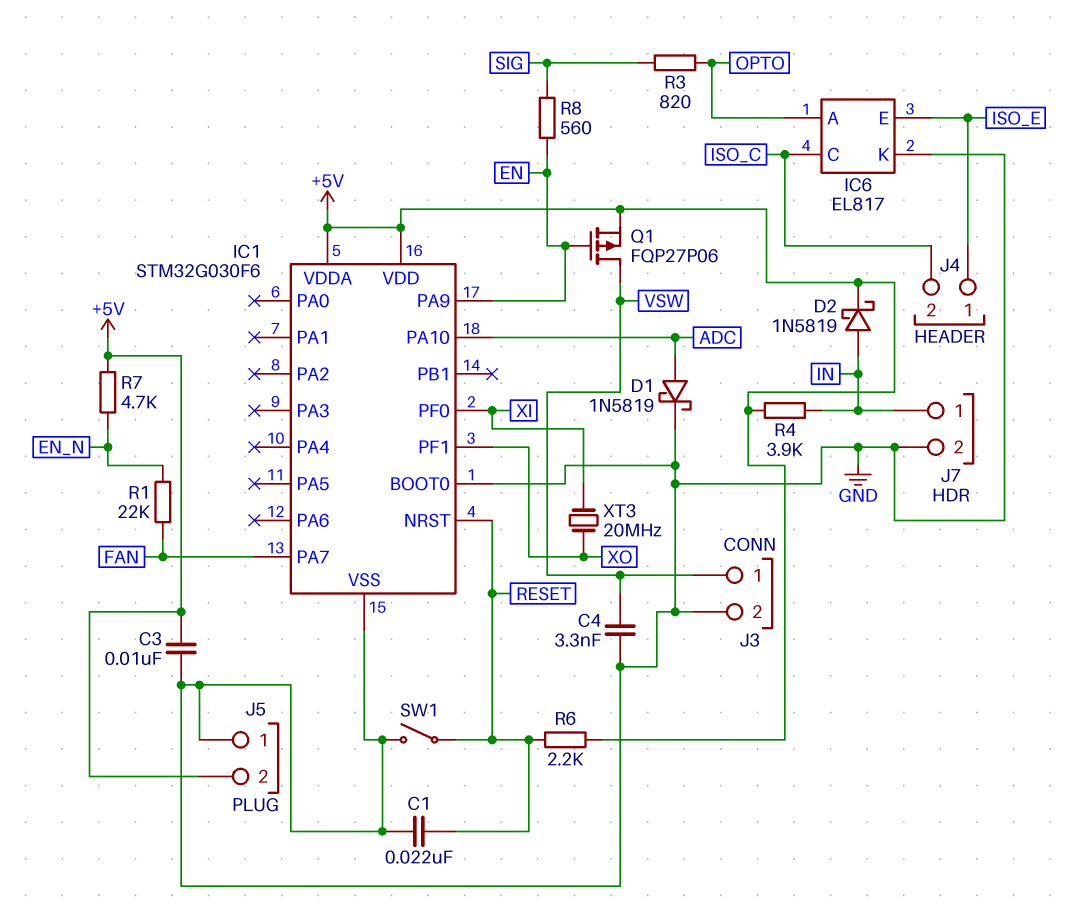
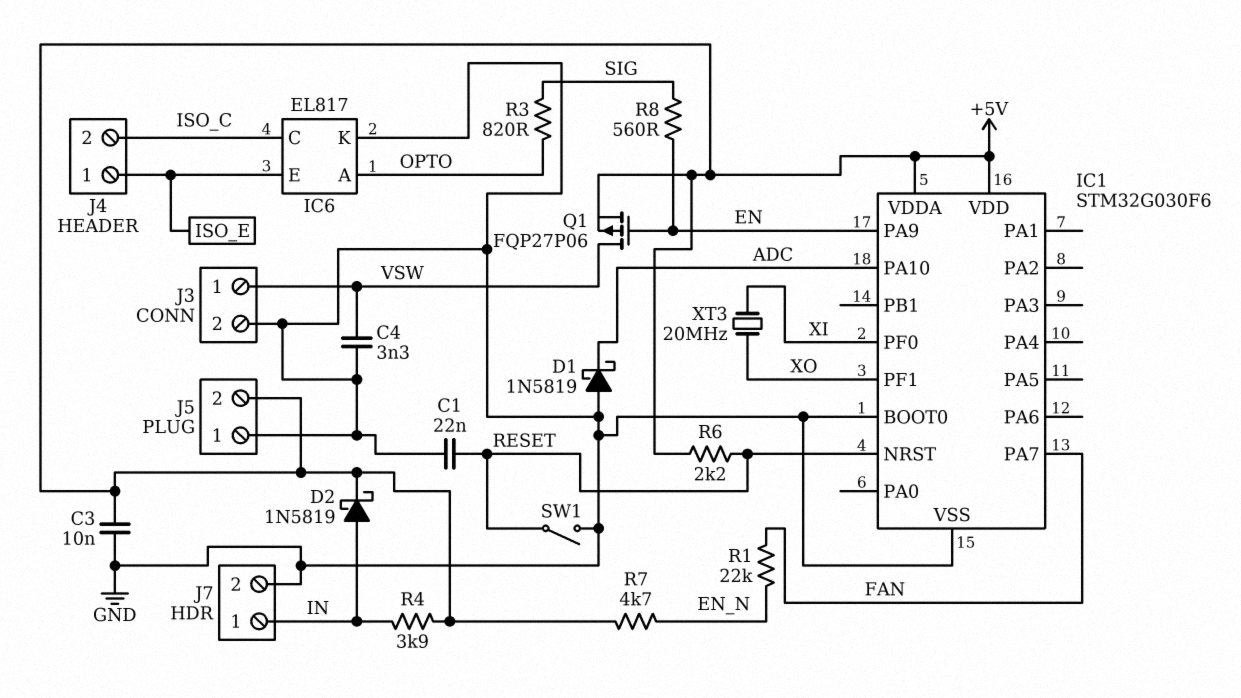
D1: schottky 1N5819 (A ADC, K GND) -> schottky 1N5819 (A GND, K ADC)

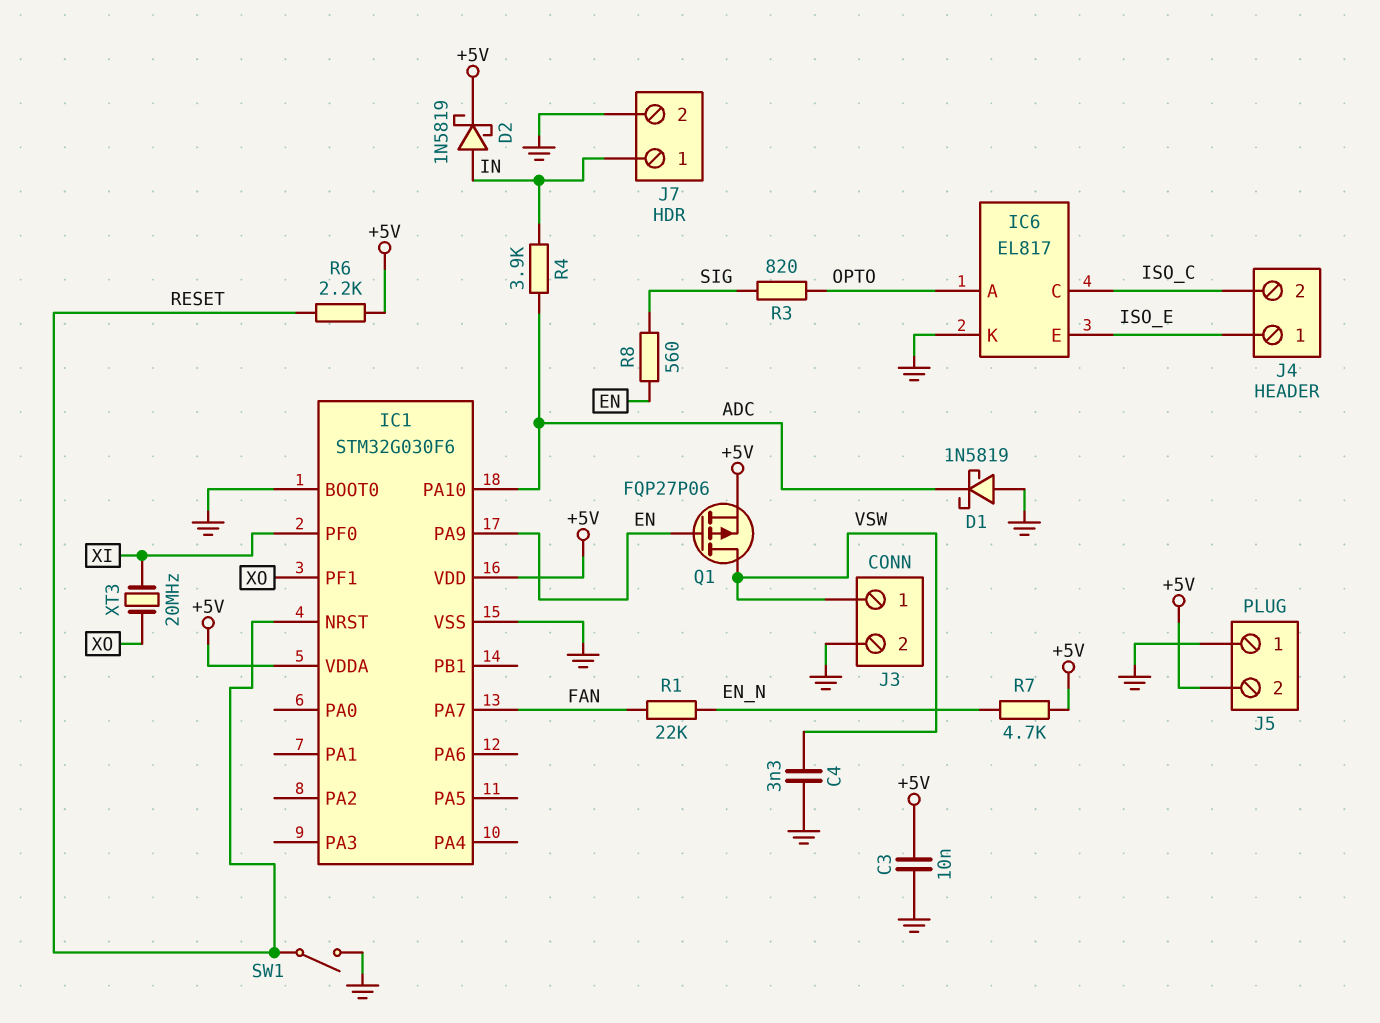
C1: 22nF (GND, RESET) -> none
R4: 3.9k (+5V, IN) -> 3.9k (ADC, IN)

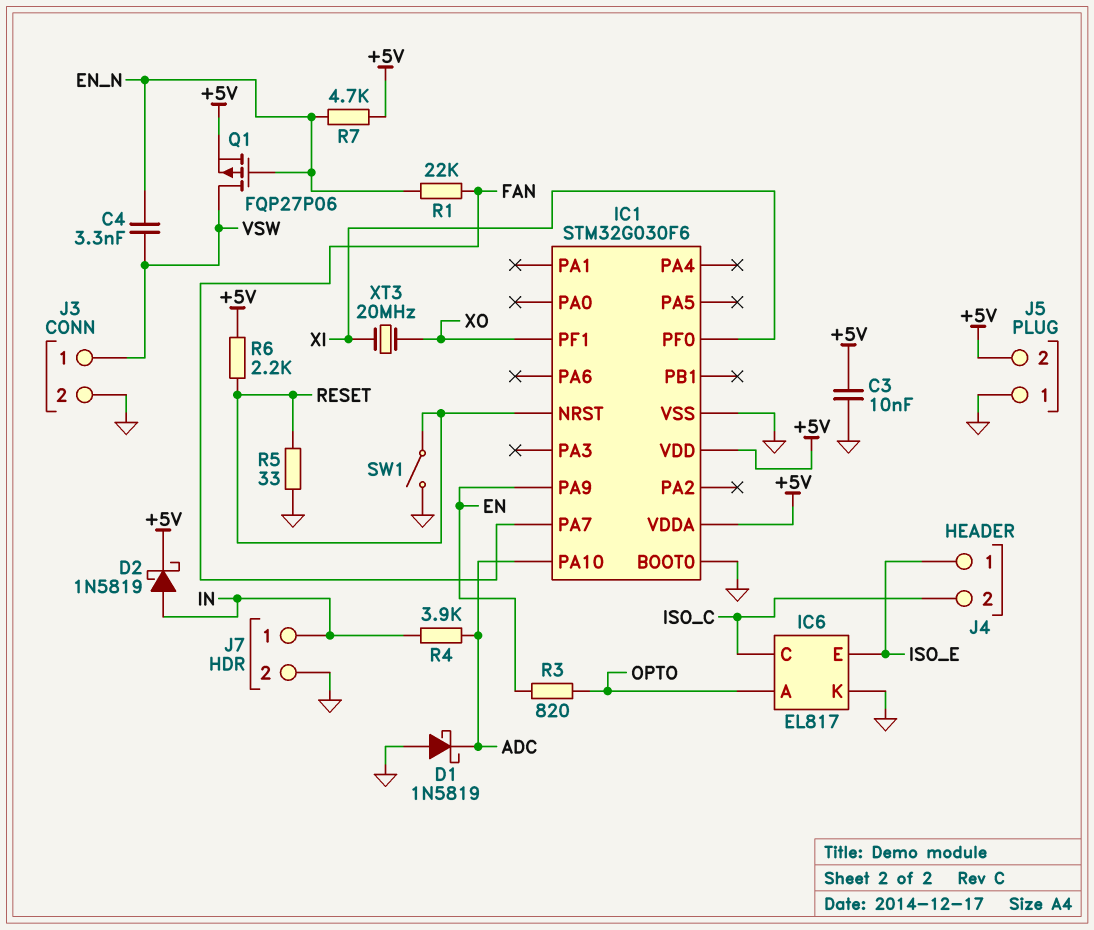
C4: 3.3nF (GND, VSW) -> 3.3nF (EN_N, VSW)
Q1: PMOS FQP27P06 (G EN, D VSW, S +5V) -> PMOS FQP27P06 (G EN_N, D VSW, S +5V)
R3: 820 (OPTO, SIG) -> 820 (EN, OPTO)
R5: none -> 33 (GND, RESET)
R8: 560 (EN, SIG) -> none

